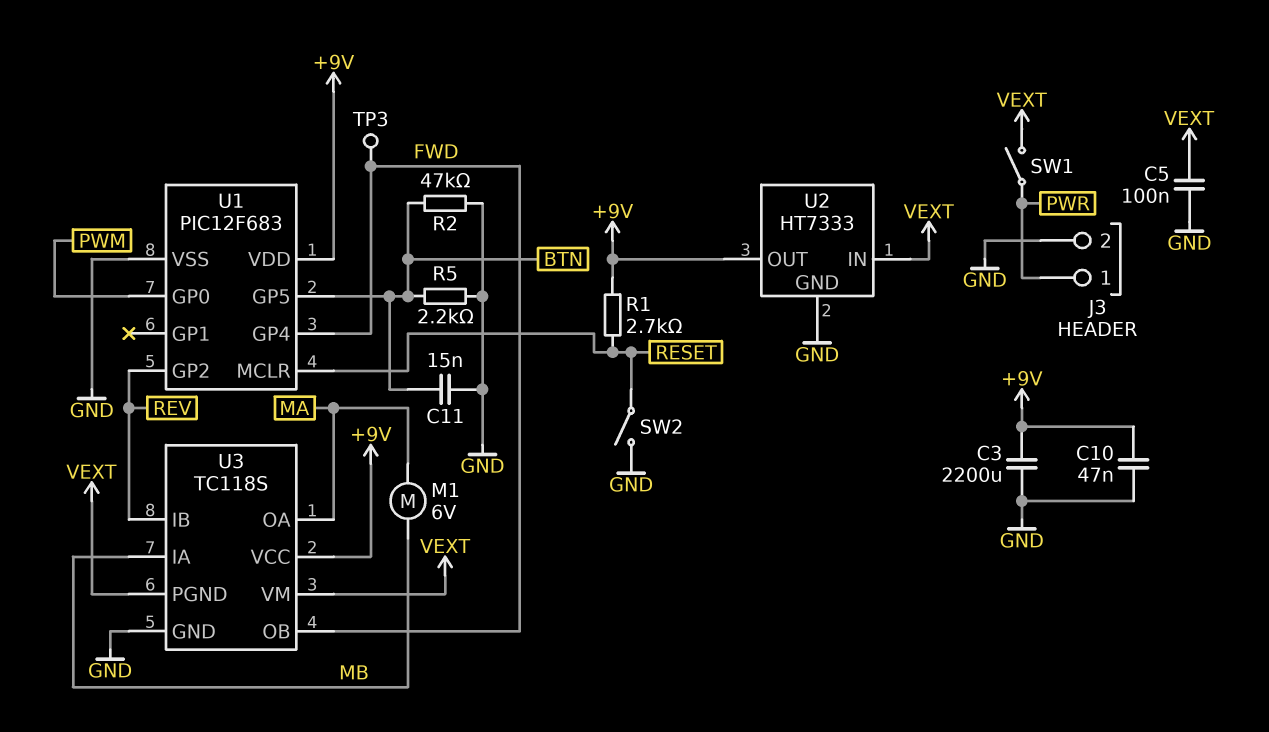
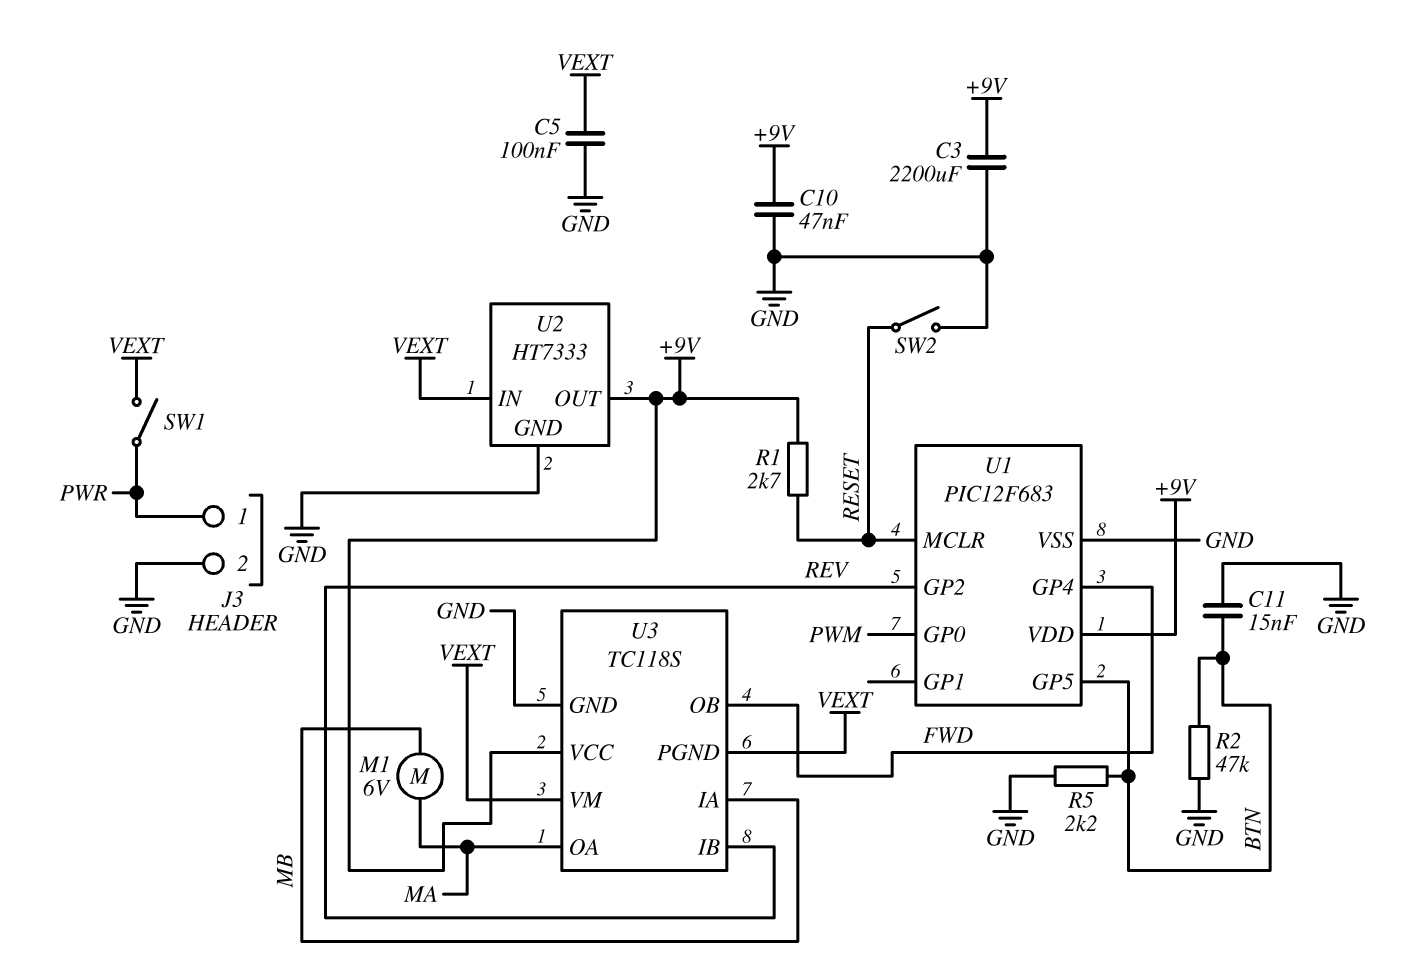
TP3: test point (FWD) -> none

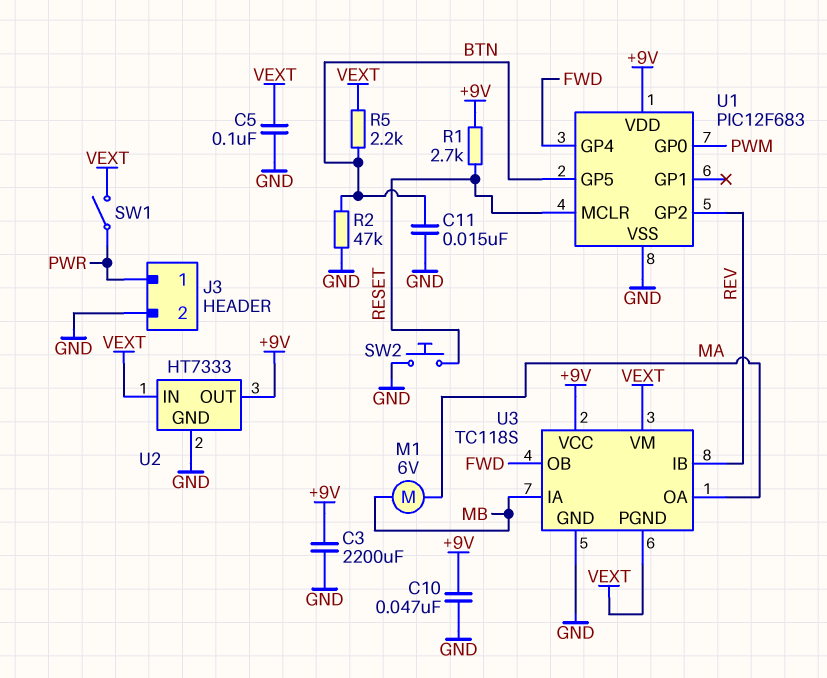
R5: 2.2k (BTN, GND) -> 2.2k (BTN, VEXT)
SW2: switch (GND, RESET) -> button (GND, RESET)

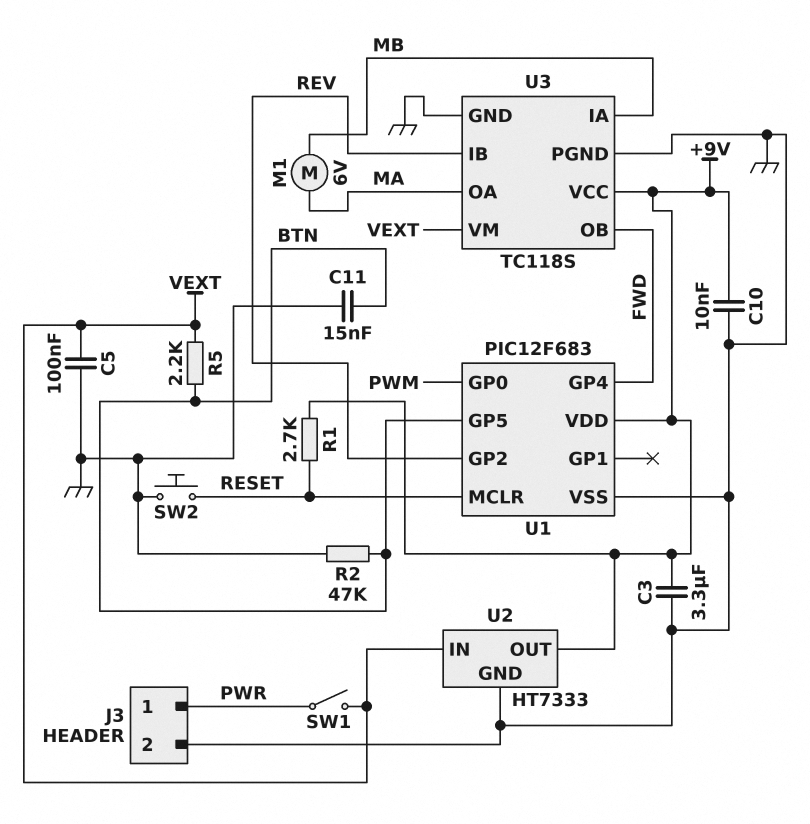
C3: 2200uF (+9V, GND) -> 3.3uF (+9V, GND)
C10: 47nF (+9V, GND) -> 10nF (+9V, GND)
U3 pin PGND: VEXT -> GND

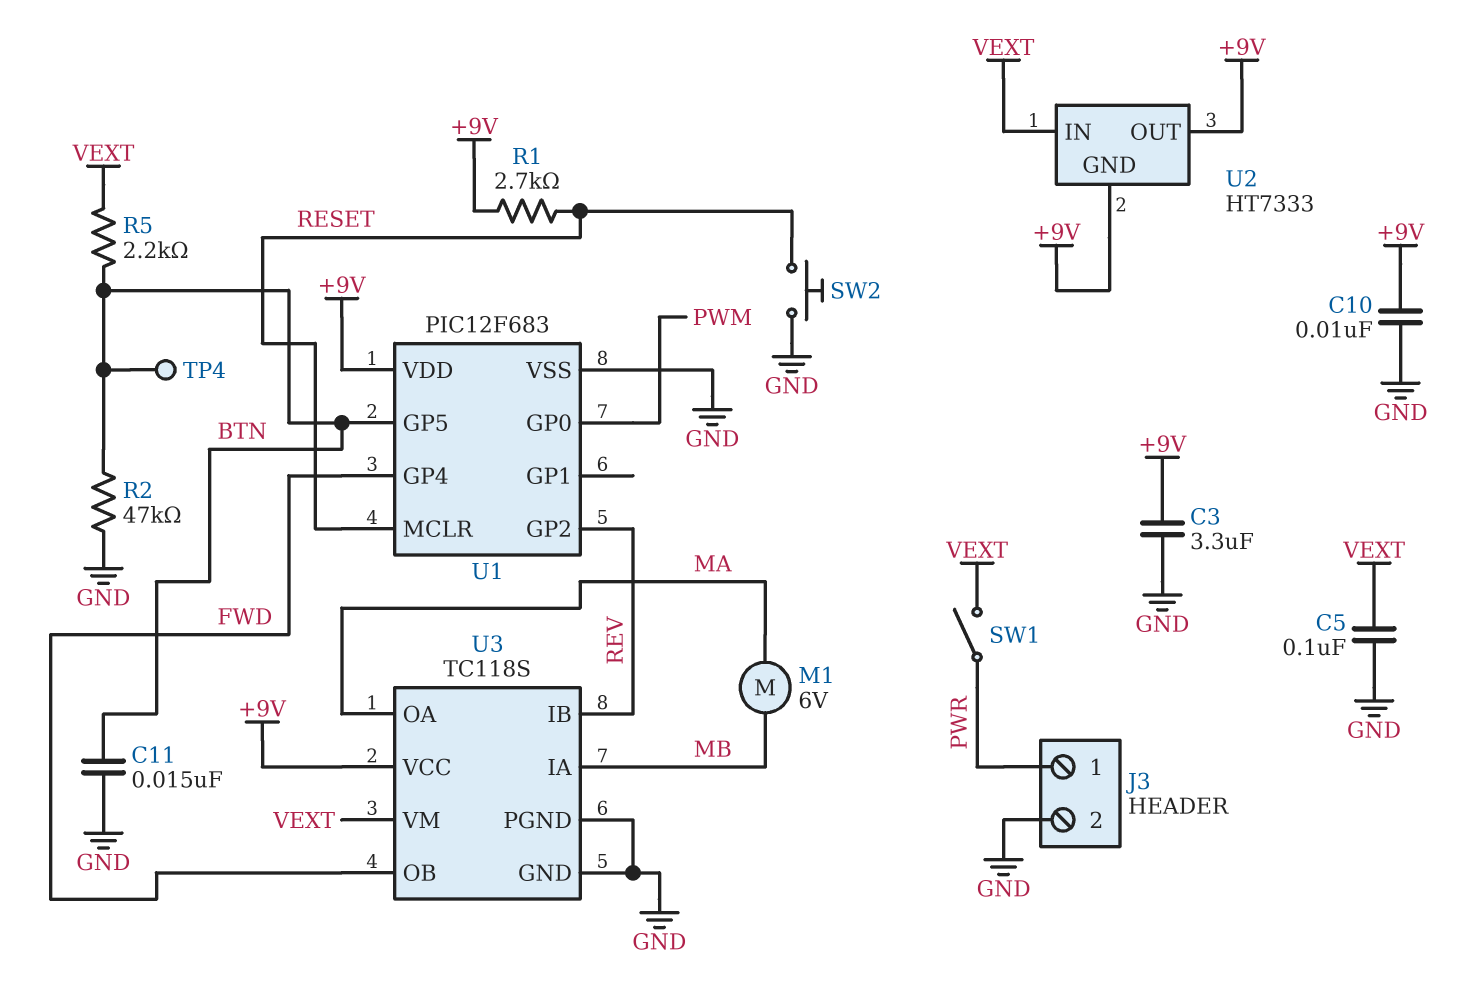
TP4: none -> test point (BTN)
U2 pin GND: GND -> +9V

